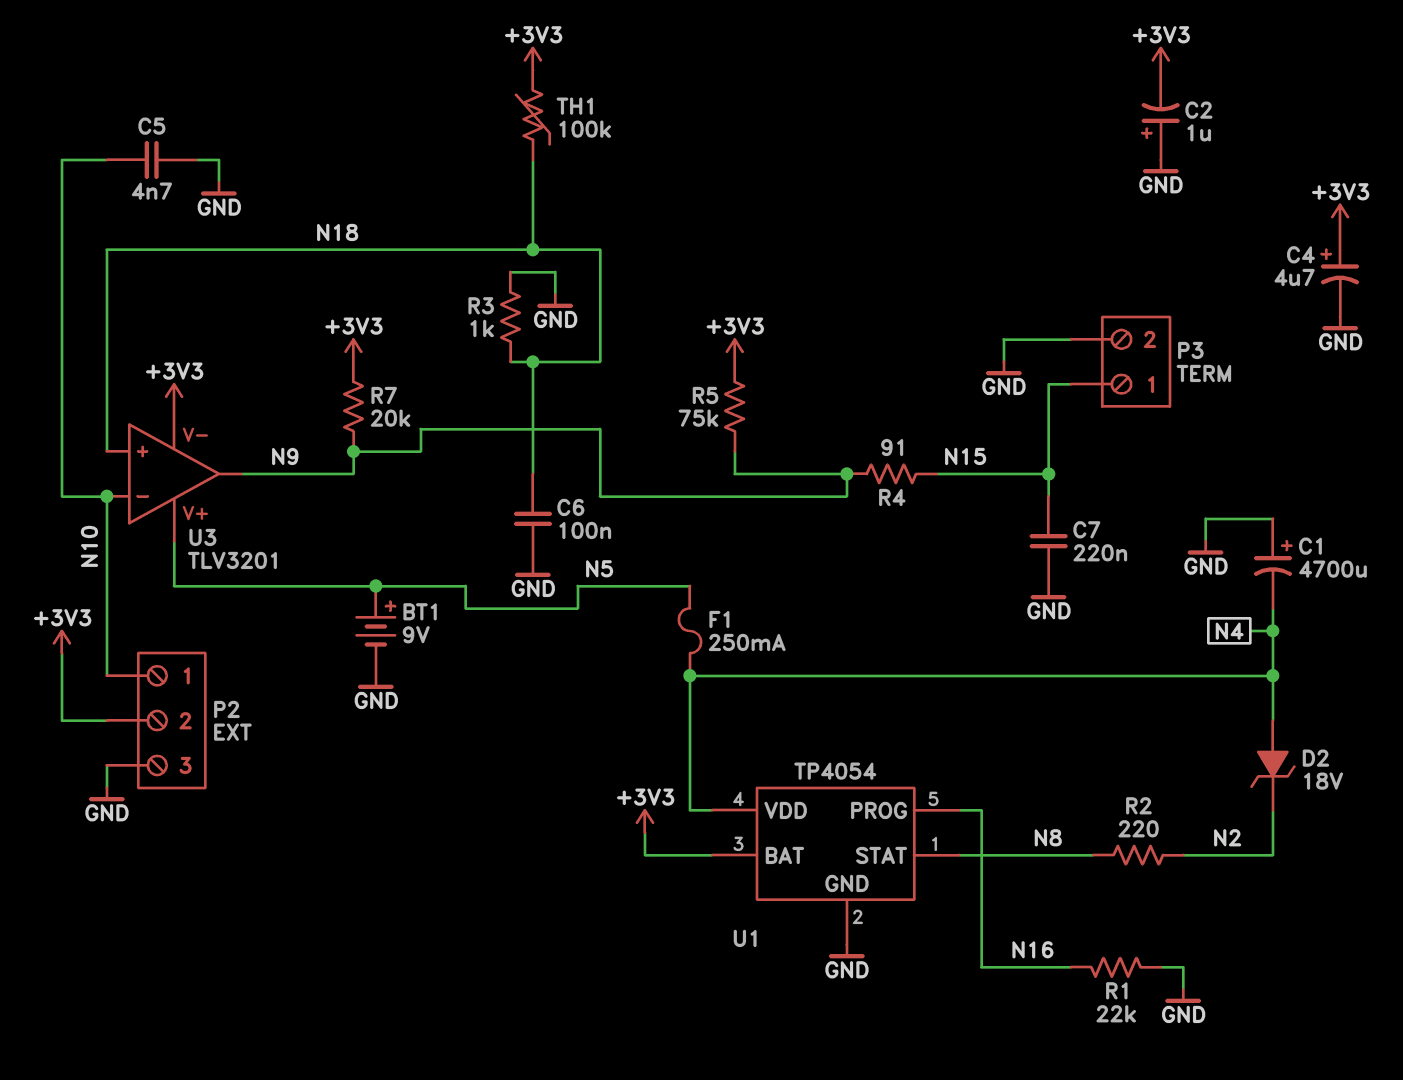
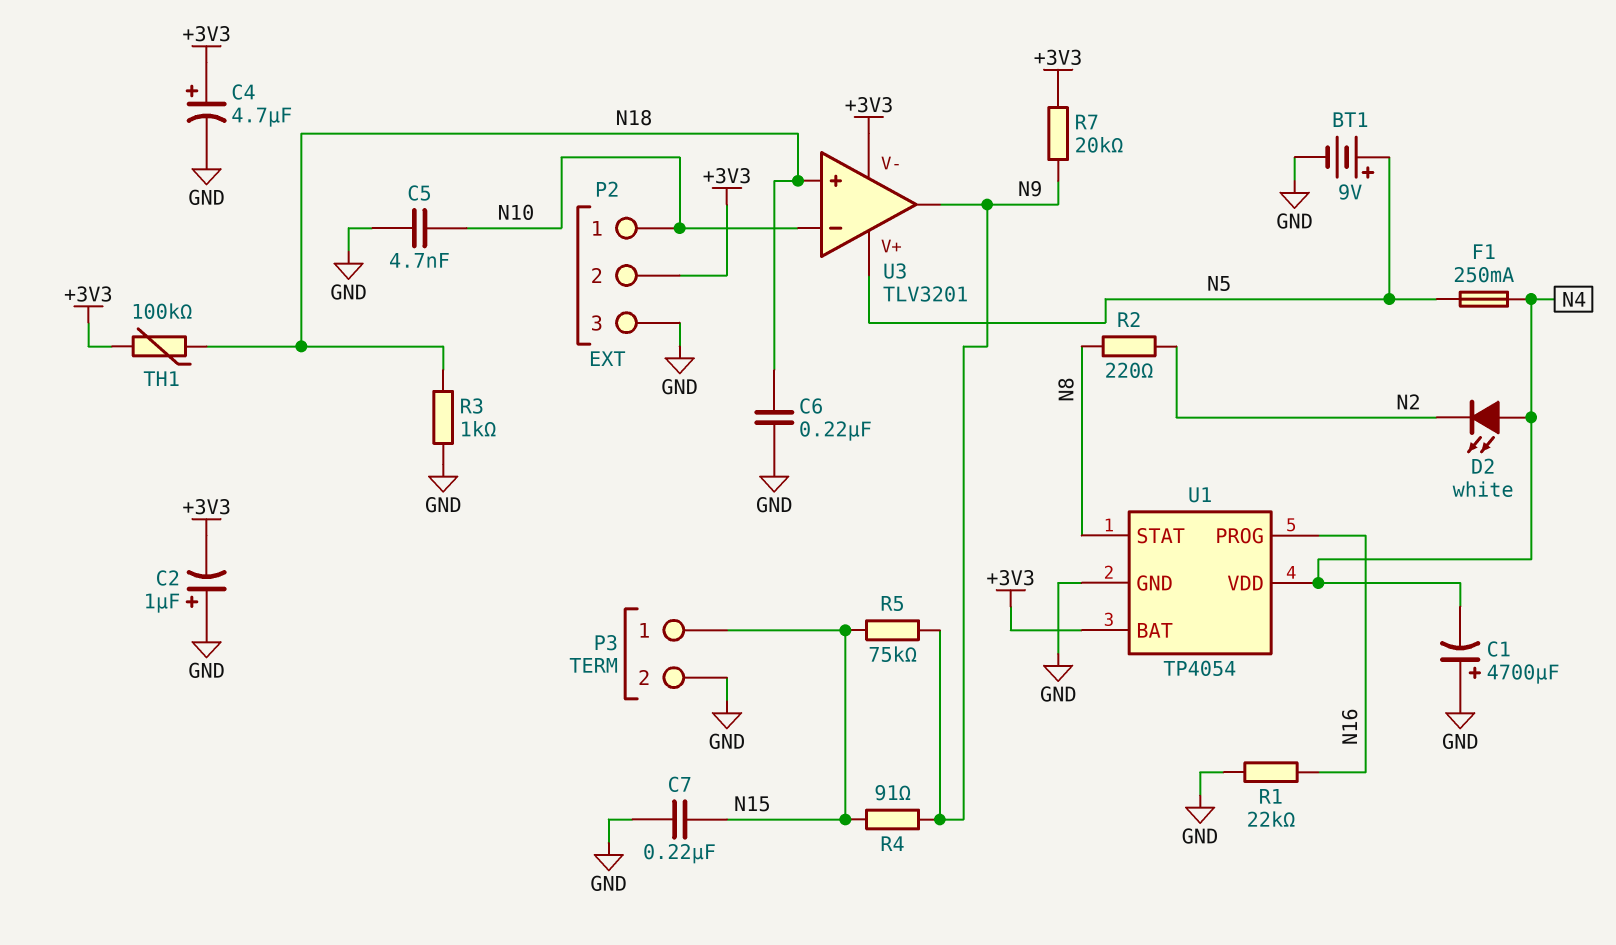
C6: 100nF (GND, N18) -> 220nF (GND, N18)
D2: zener 18V (A N4, K N2) -> LED white (A N4, K N2)
R5: 75k (+3V3, N9) -> 75k (N9, N15)

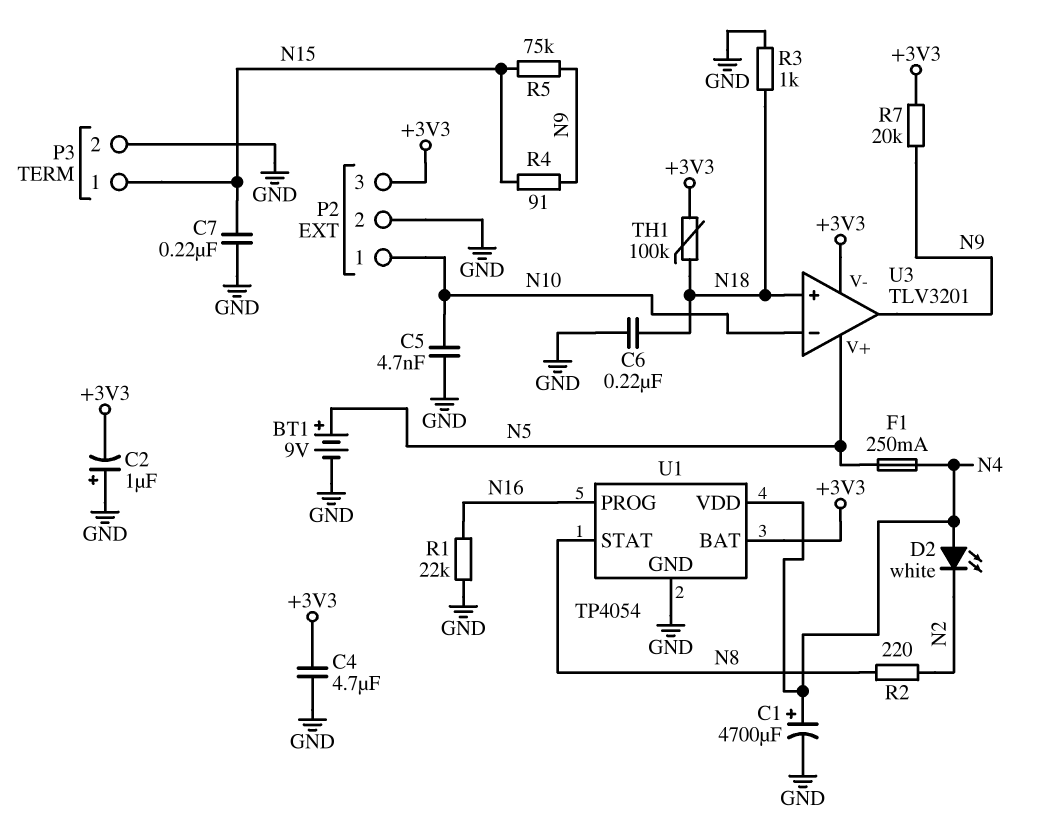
C1: 4700uF (plus GND, minus N4) -> 4700uF (plus N4, minus GND)
C4: 4.7uF (plus +3V3, minus GND) -> 4.7uF (+3V3, GND)
P2 pin 2: +3V3 -> GND
P2 pin 3: GND -> +3V3

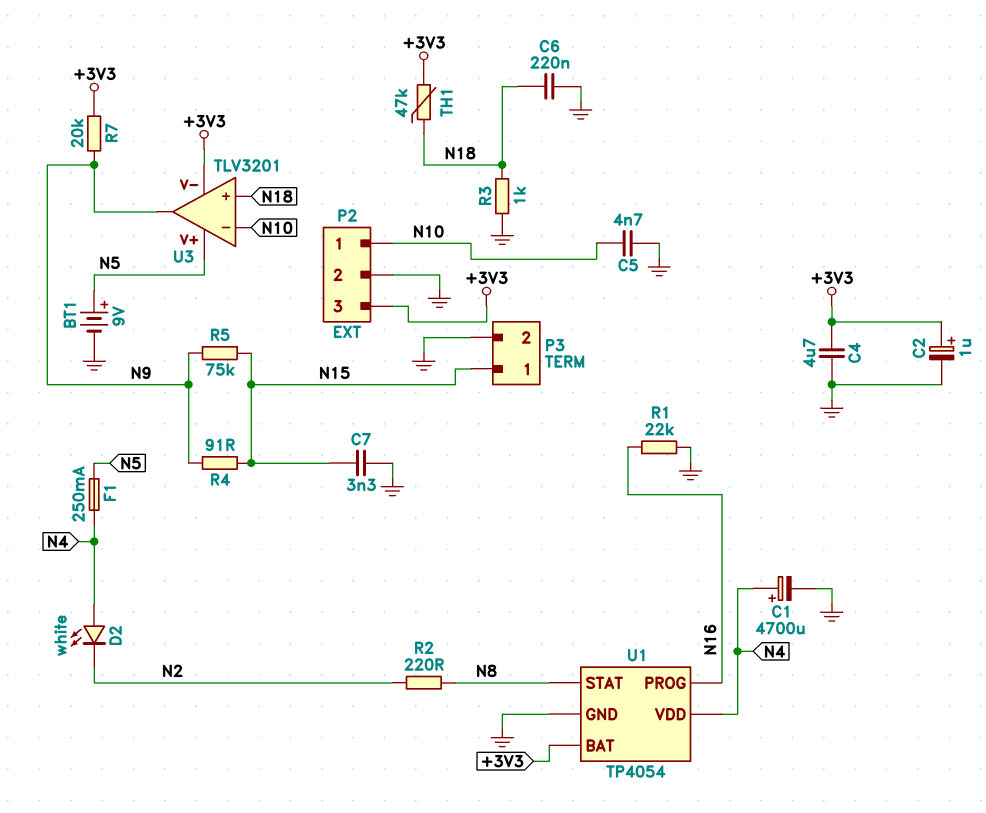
C2: 1uF (plus GND, minus +3V3) -> 1uF (plus +3V3, minus GND)
C7: 220nF (GND, N15) -> 3.3nF (GND, N15)
TH1: 100k (+3V3, N18) -> 47k (+3V3, N18)

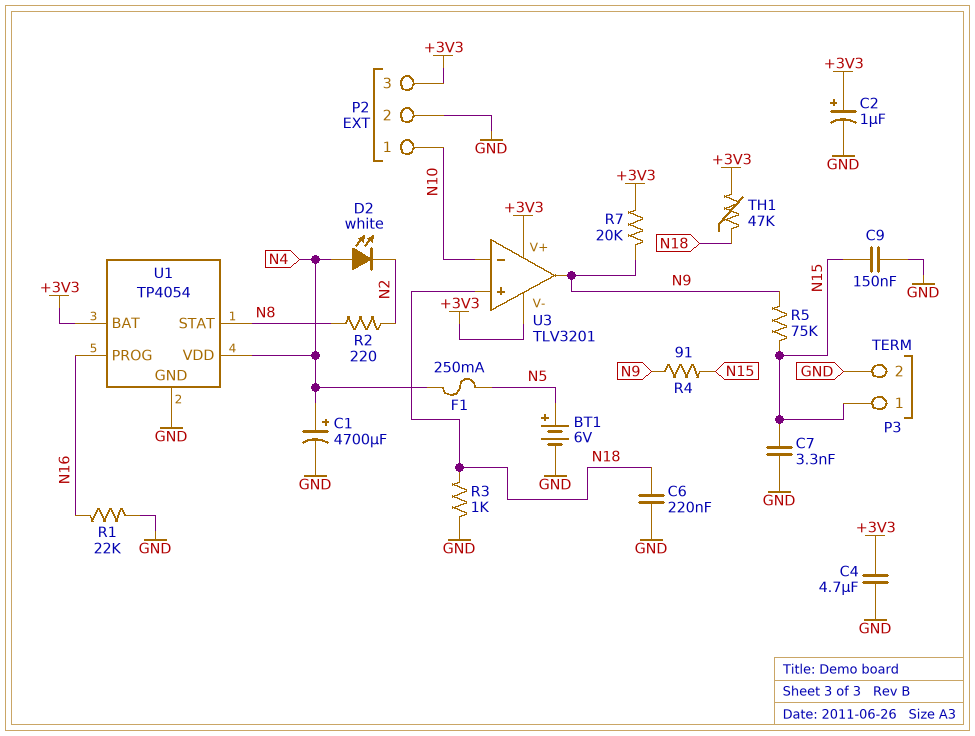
BT1: 9V (plus N5, minus GND) -> 6V (plus N5, minus GND)
C5: 4.7nF (GND, N10) -> none
C9: none -> 150nF (GND, N15)
U3 pin V+: N5 -> +3V3

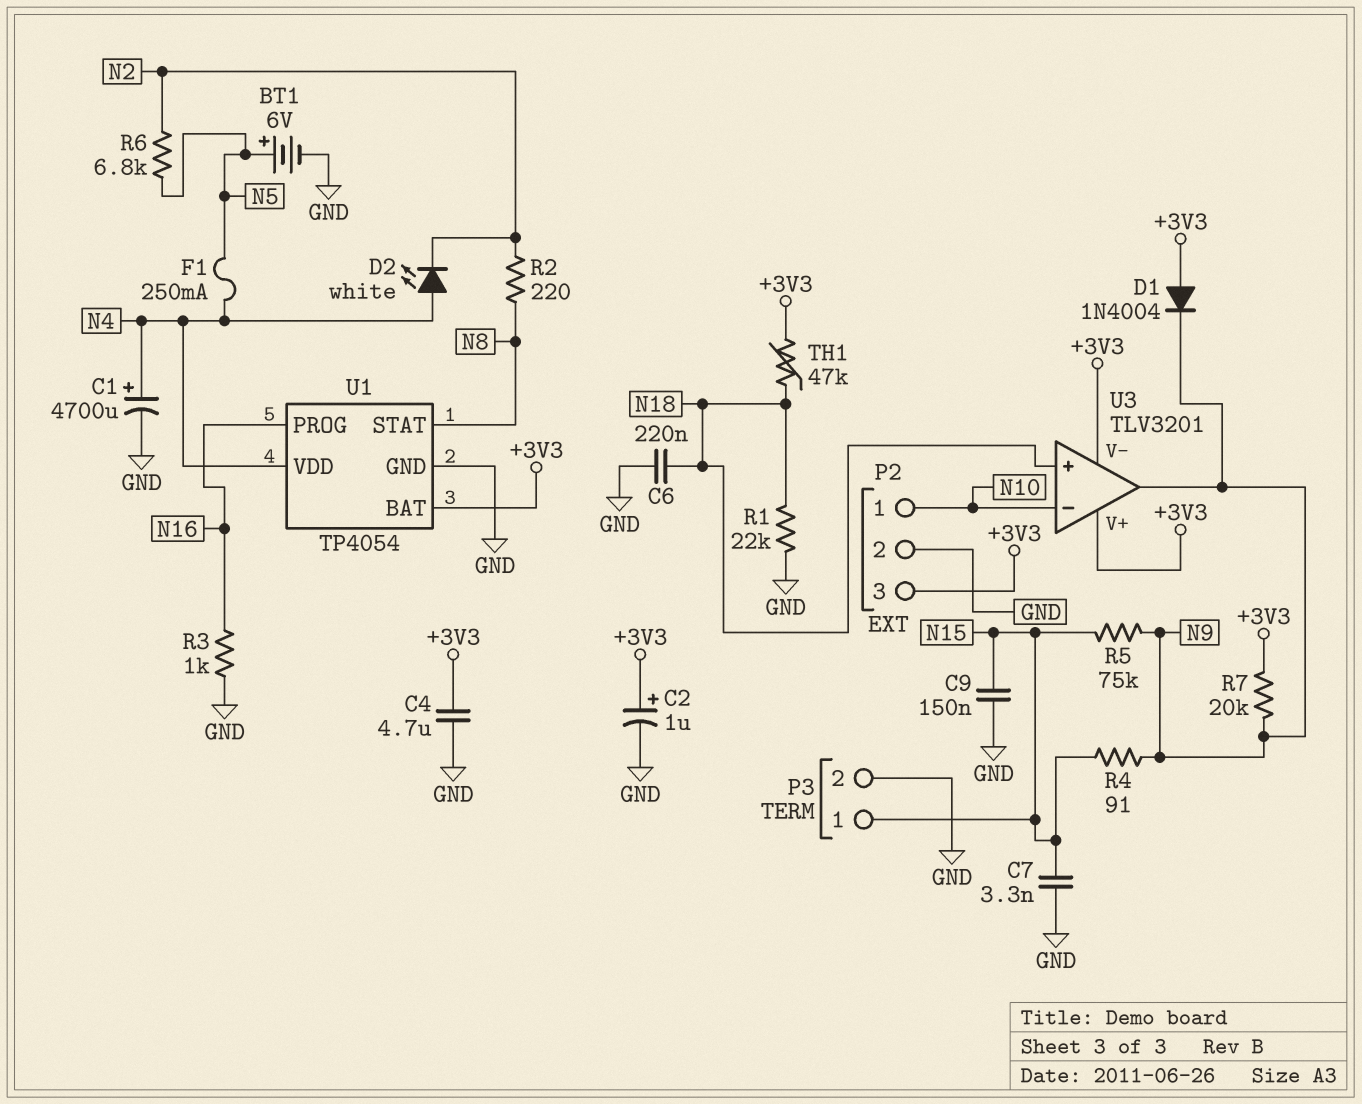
D1: none -> diode 1N4004 (A +3V3, K N9)
R1: 22k (GND, N16) -> 22k (GND, N18)
R3: 1k (GND, N18) -> 1k (GND, N16)
R6: none -> 6.8k (N2, N5)

